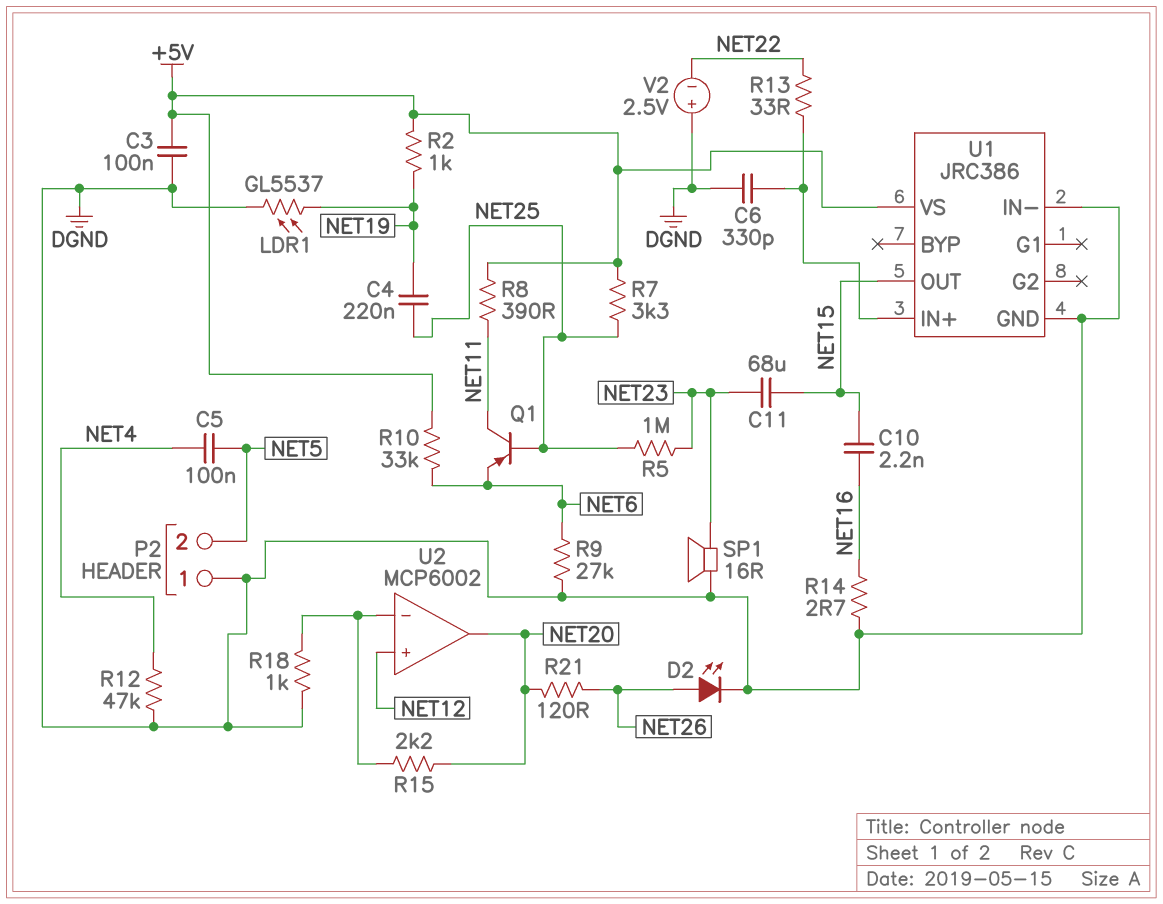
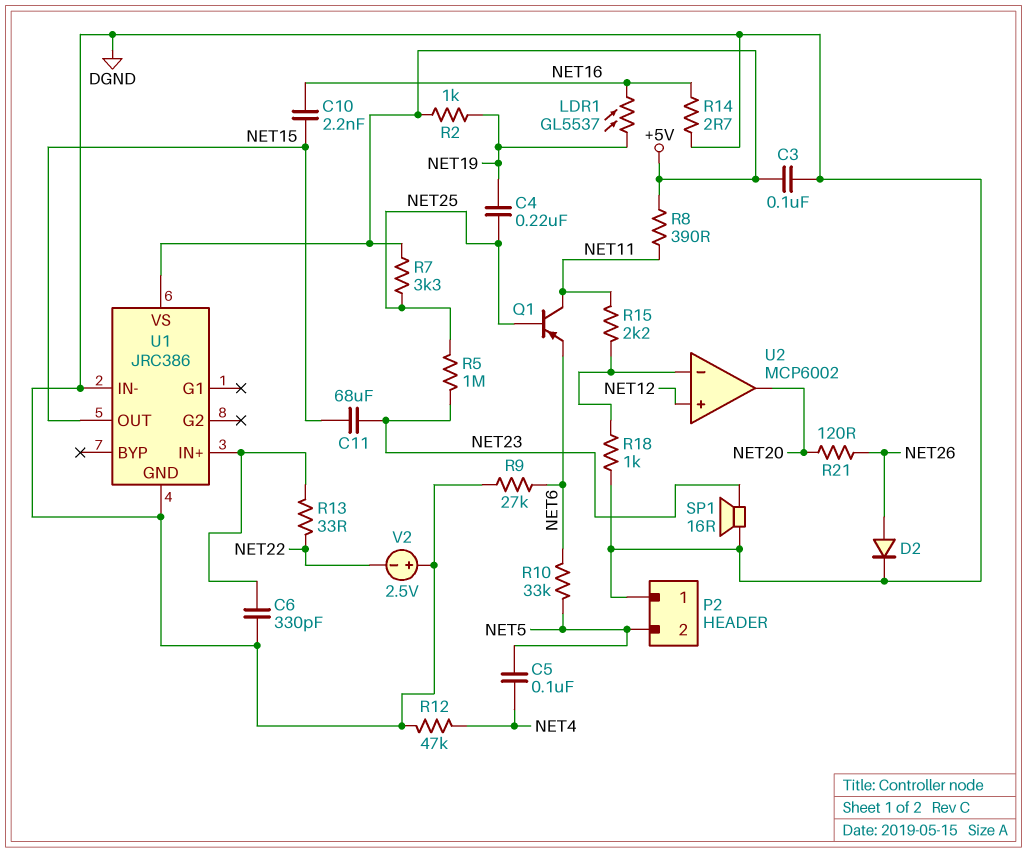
D2: LED (A NET26, K DGND) -> diode (A NET26, K DGND)
LDR1: GL5537 (DGND, NET19) -> GL5537 (NET16, NET19)
R10: 33k (+5V, NET6) -> 33k (NET5, NET6)
R15: 2.2k (NET20, U2/in-) -> 2.2k (NET11, U2/in-)

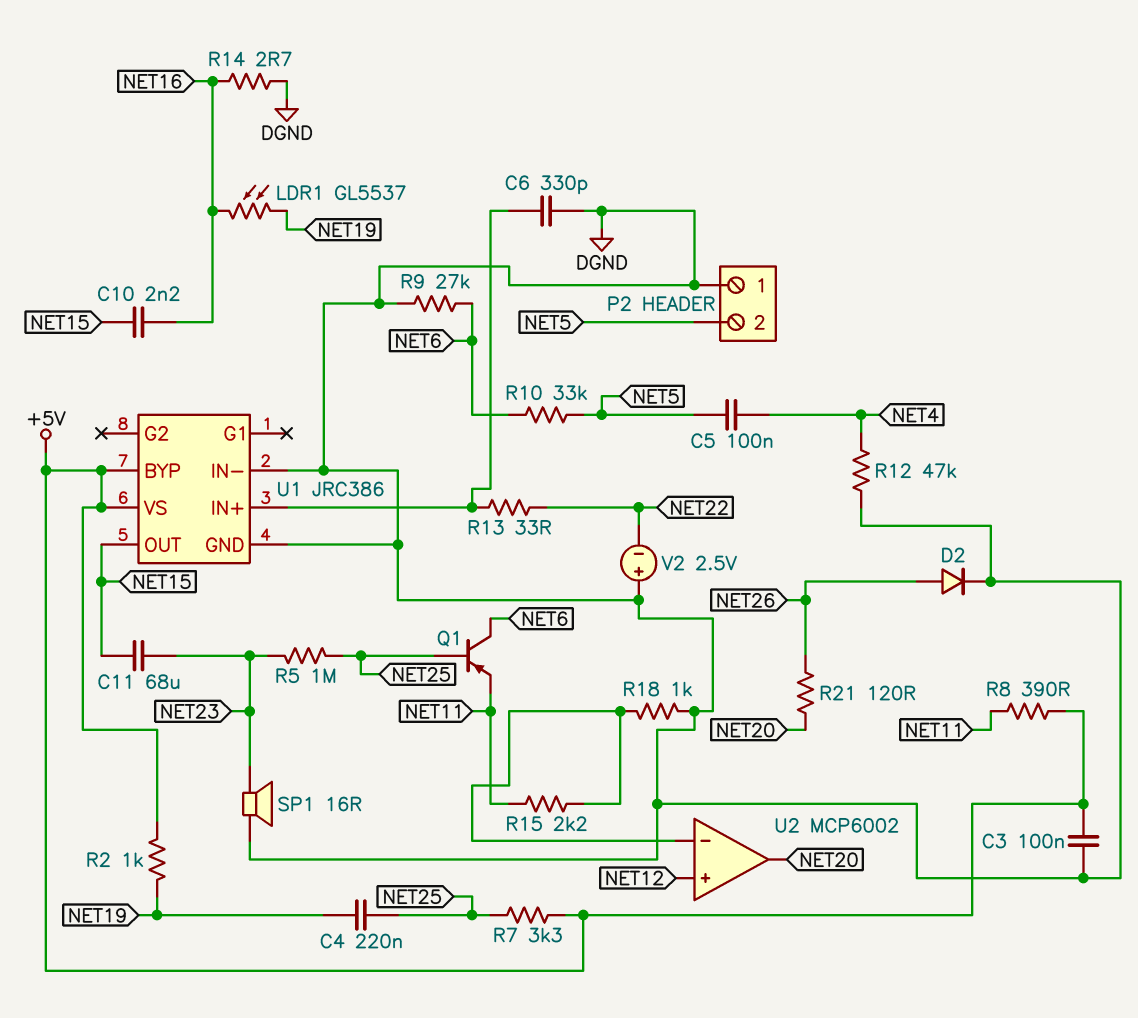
Q1: PNP (B NET25, C NET11, E NET6) -> PNP (B NET25, C NET6, E NET11)
U1 pin BYP: none -> +5V

